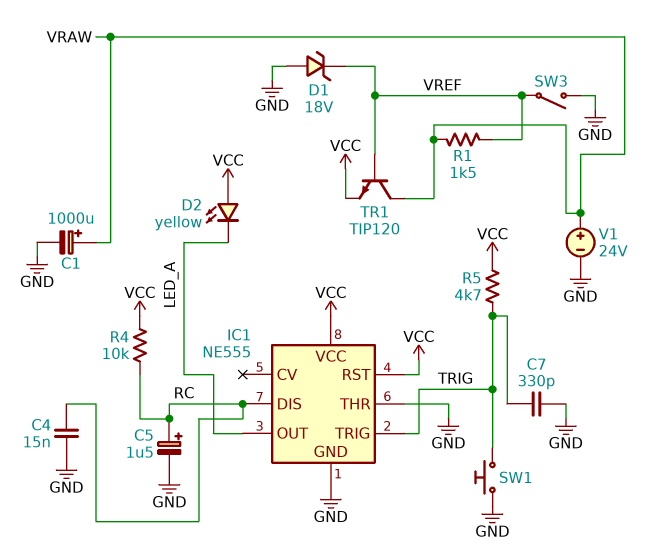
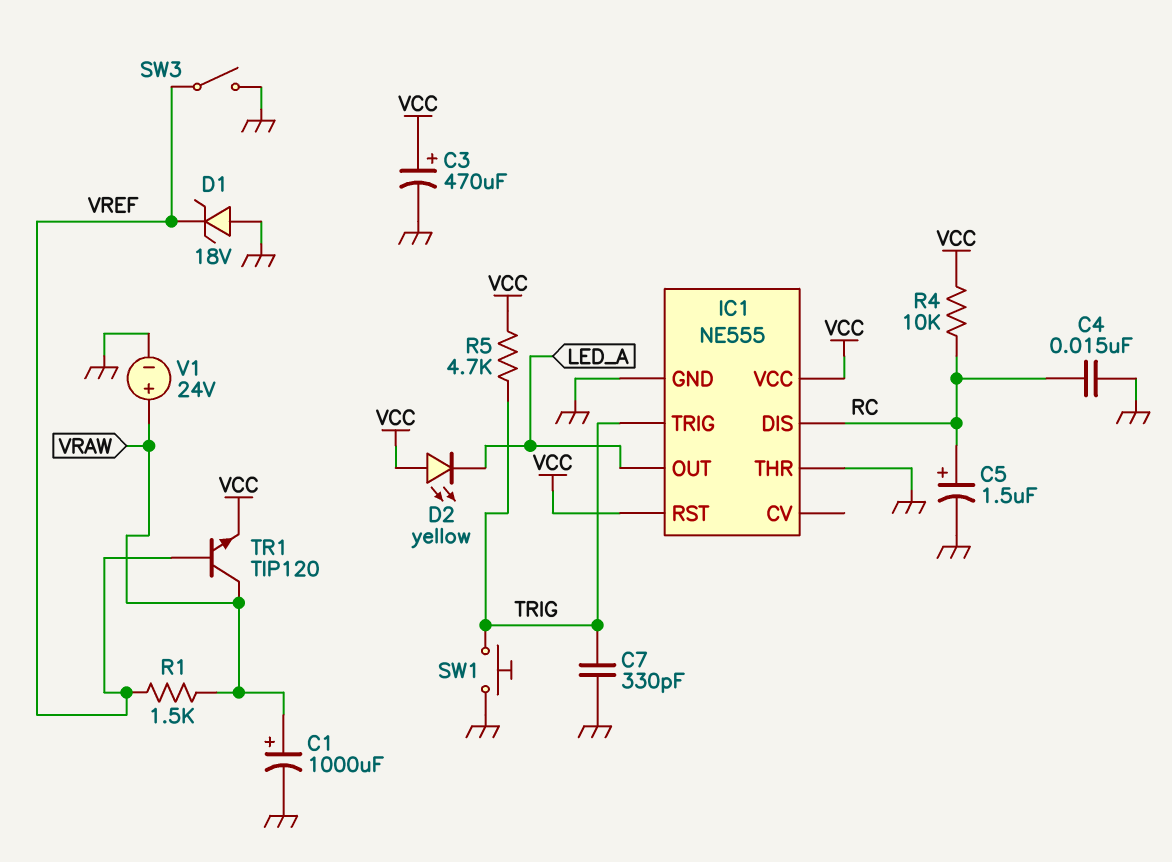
C3: none -> 470uF (plus VCC, minus GND)

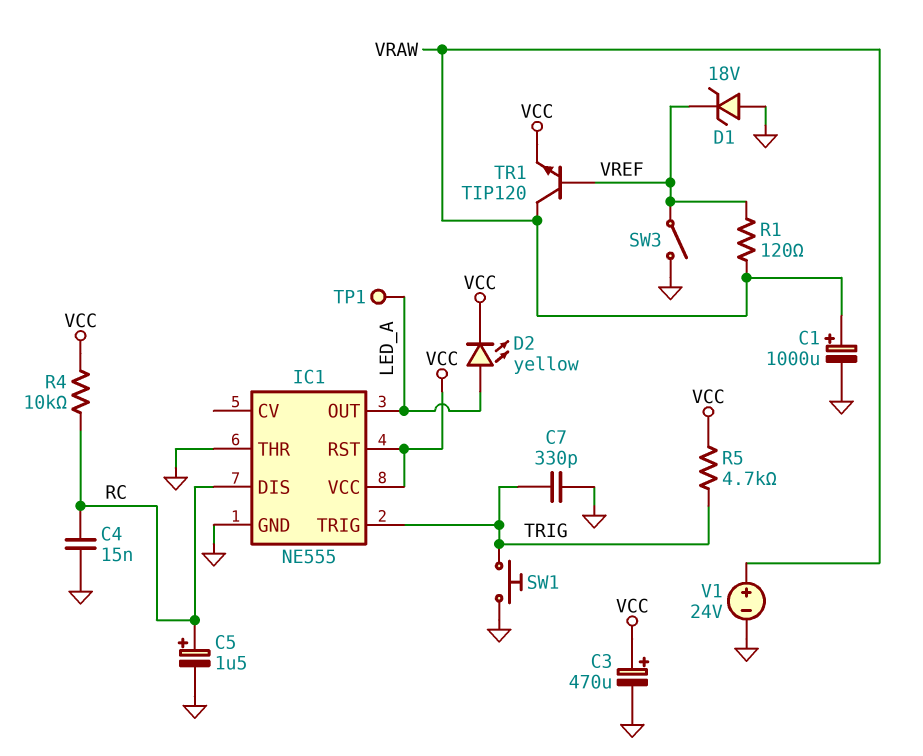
D2: LED yellow (A VCC, K LED_A) -> LED yellow (A LED_A, K VCC)
R1: 1.5k (VRAW, VREF) -> 120 (VRAW, VREF)
TP1: none -> test point (LED_A)

